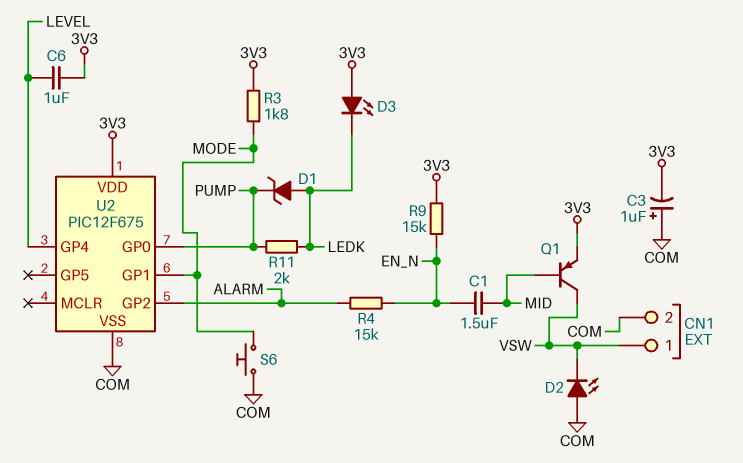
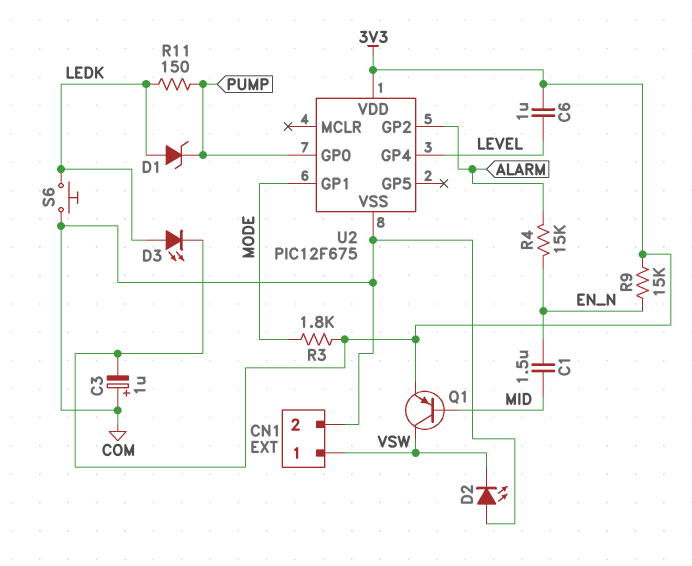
D3: LED (A 3V3, K LEDK) -> LED (A LEDK, K 3V3)
R11: 2k (LEDK, PUMP) -> 150 (LEDK, PUMP)
S6: button (COM, MODE) -> button (COM, LEDK)

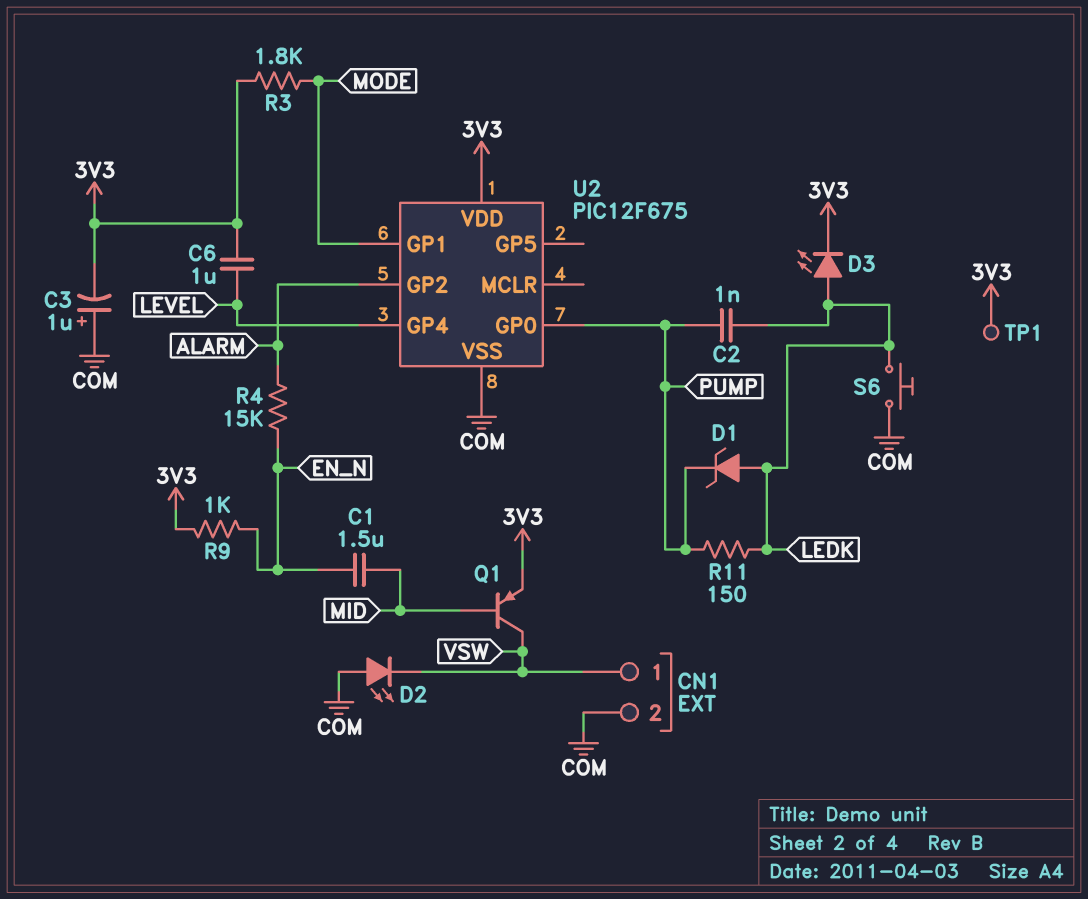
C2: none -> 1nF (LEDK, PUMP)
R9: 15k (3V3, EN_N) -> 1k (3V3, EN_N)
TP1: none -> test point (3V3)

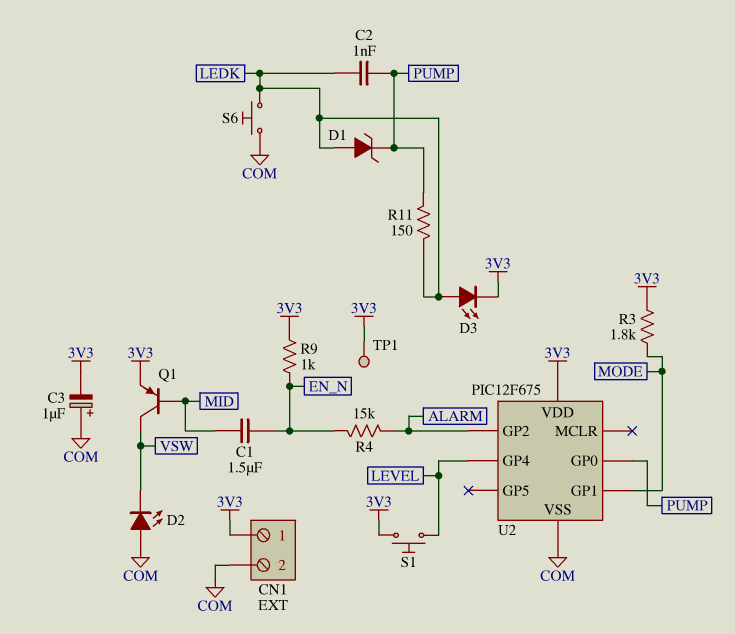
C6: 1uF (3V3, LEVEL) -> none
CN1 pin 1: VSW -> 3V3
S1: none -> button (3V3, LEVEL)

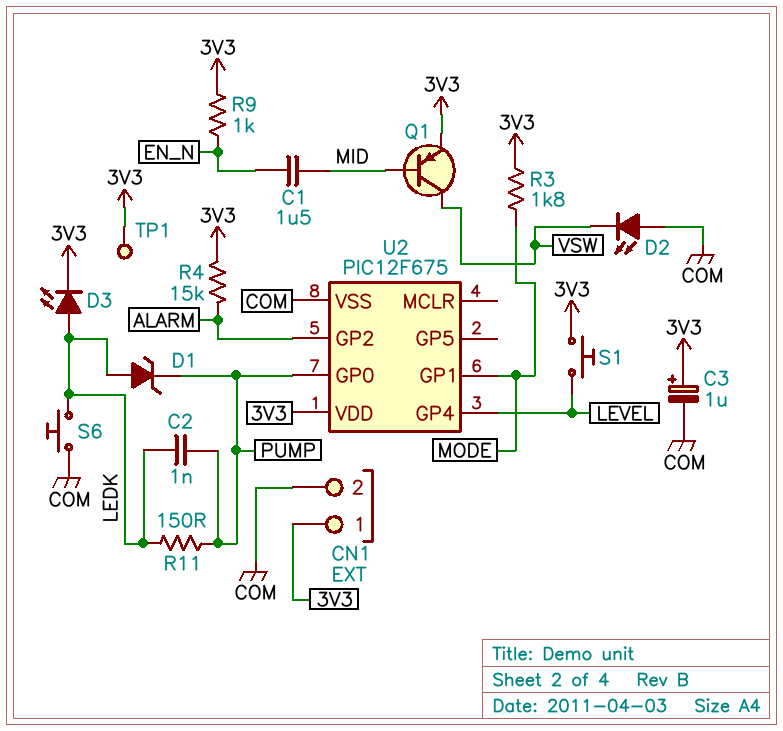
C3: 1uF (plus COM, minus 3V3) -> 1uF (plus 3V3, minus COM)
R4: 15k (ALARM, EN_N) -> 15k (3V3, ALARM)

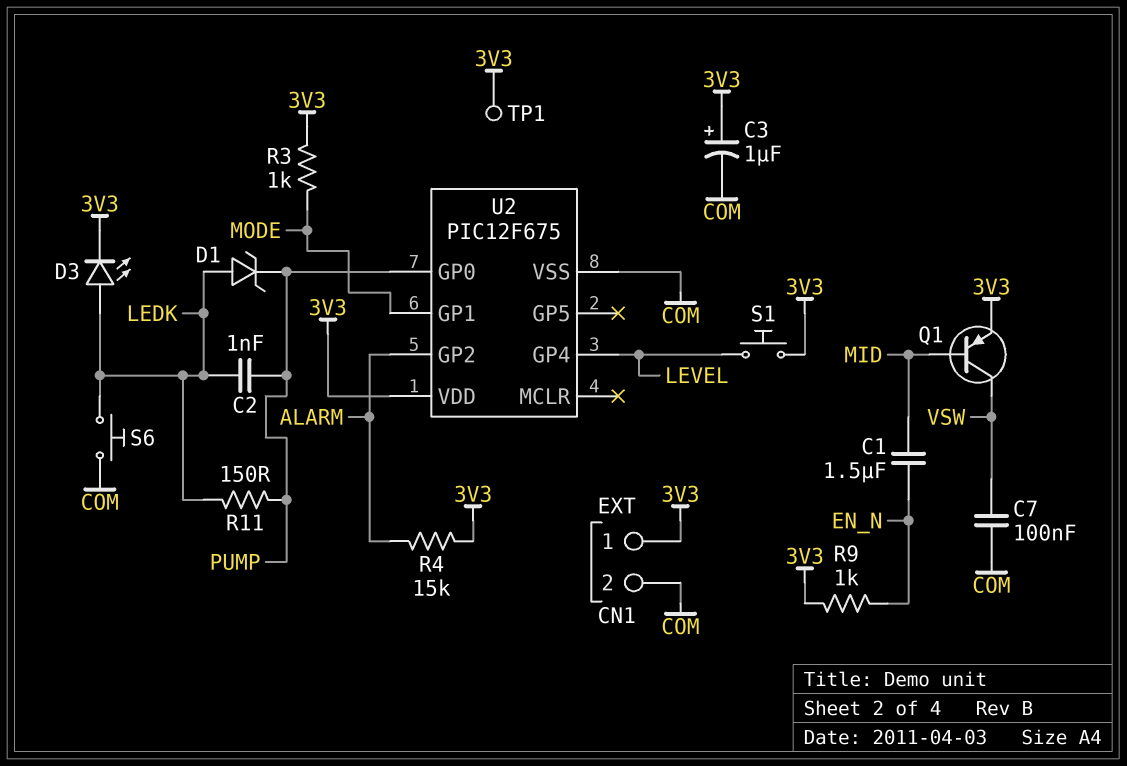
C7: none -> 100nF (COM, VSW)
D2: LED (A COM, K VSW) -> none
R3: 1.8k (3V3, MODE) -> 1k (3V3, MODE)

